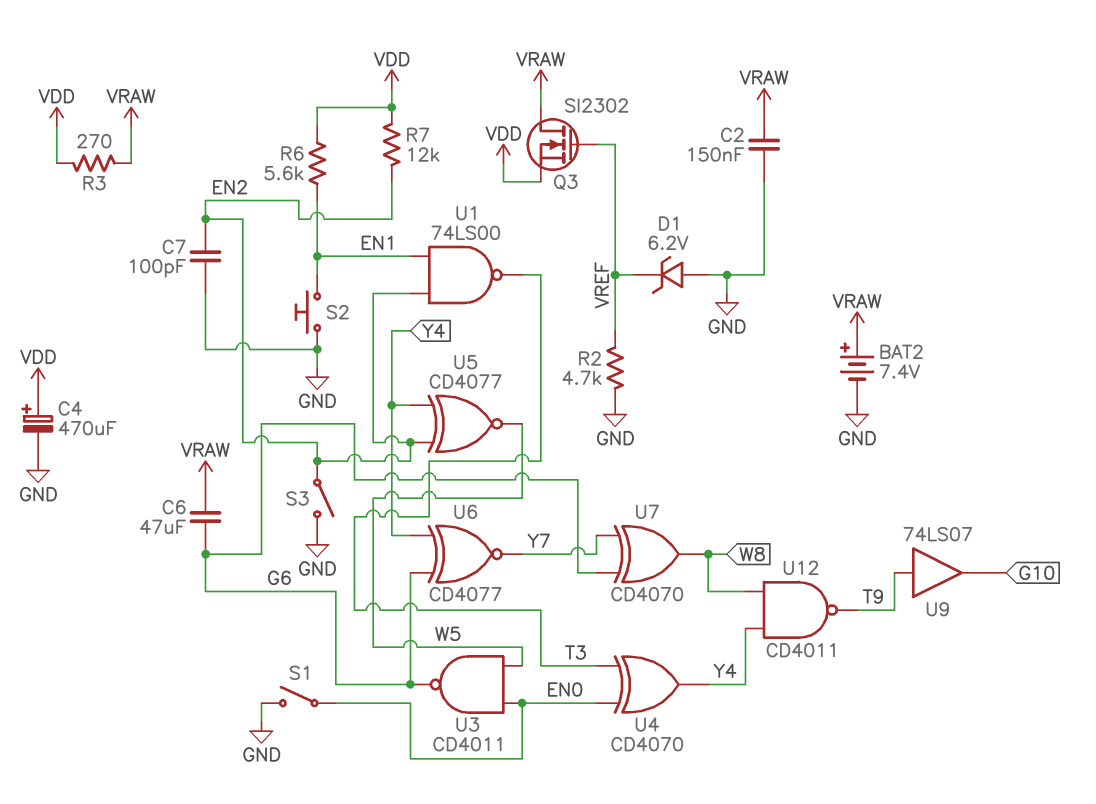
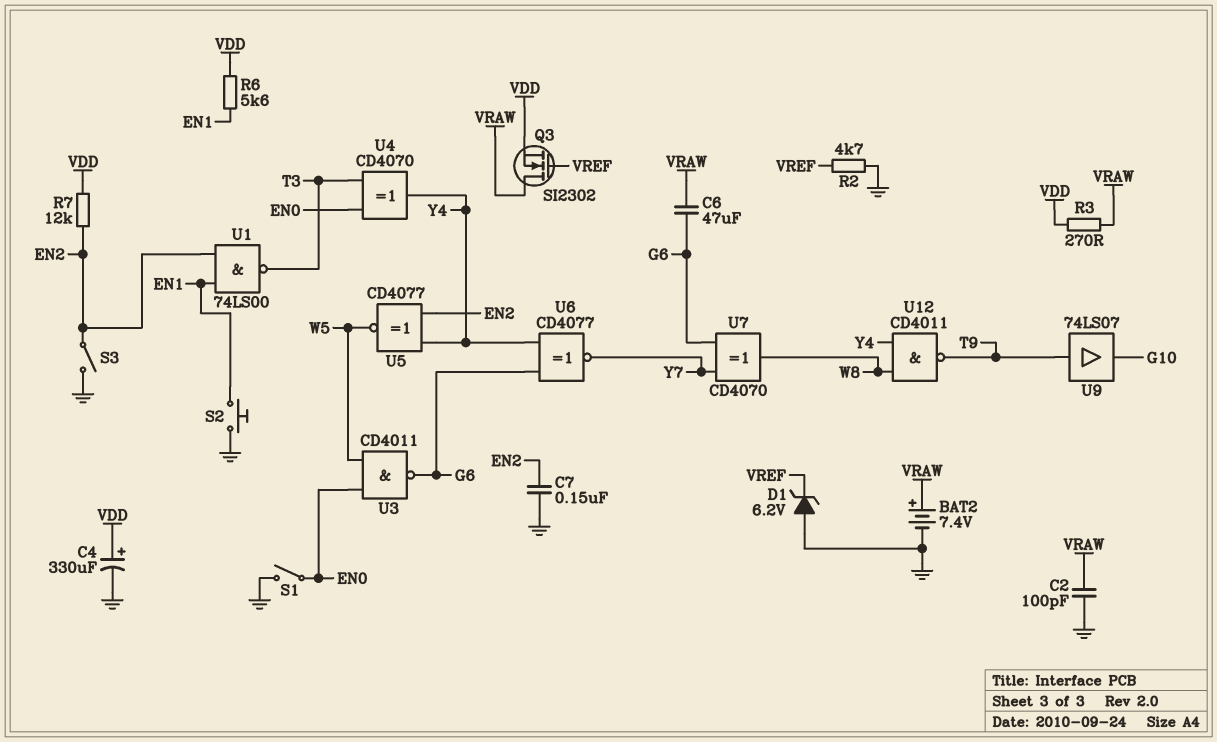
C2: 150nF (GND, VRAW) -> 100pF (GND, VRAW)
C4: 470uF (plus VDD, minus GND) -> 330uF (plus VDD, minus GND)
C7: 100pF (EN2, GND) -> 150nF (EN2, GND)

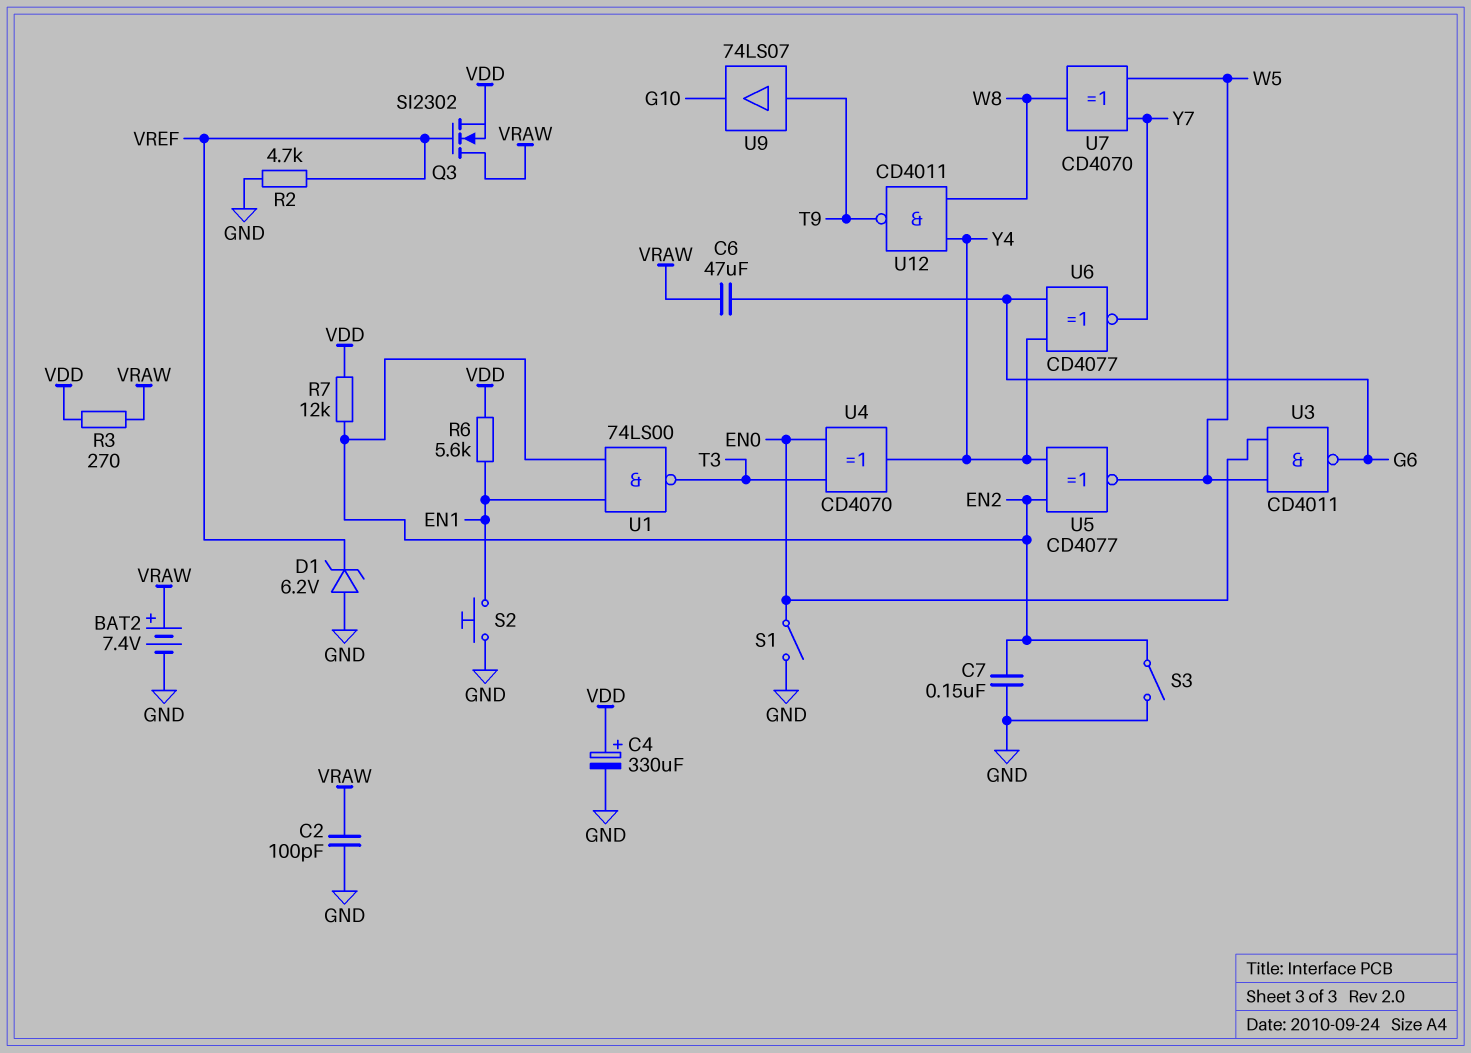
U7: XOR CD4070 (in G6, in Y7, out W8) -> XOR CD4070 (in W5, in Y7, out W8)

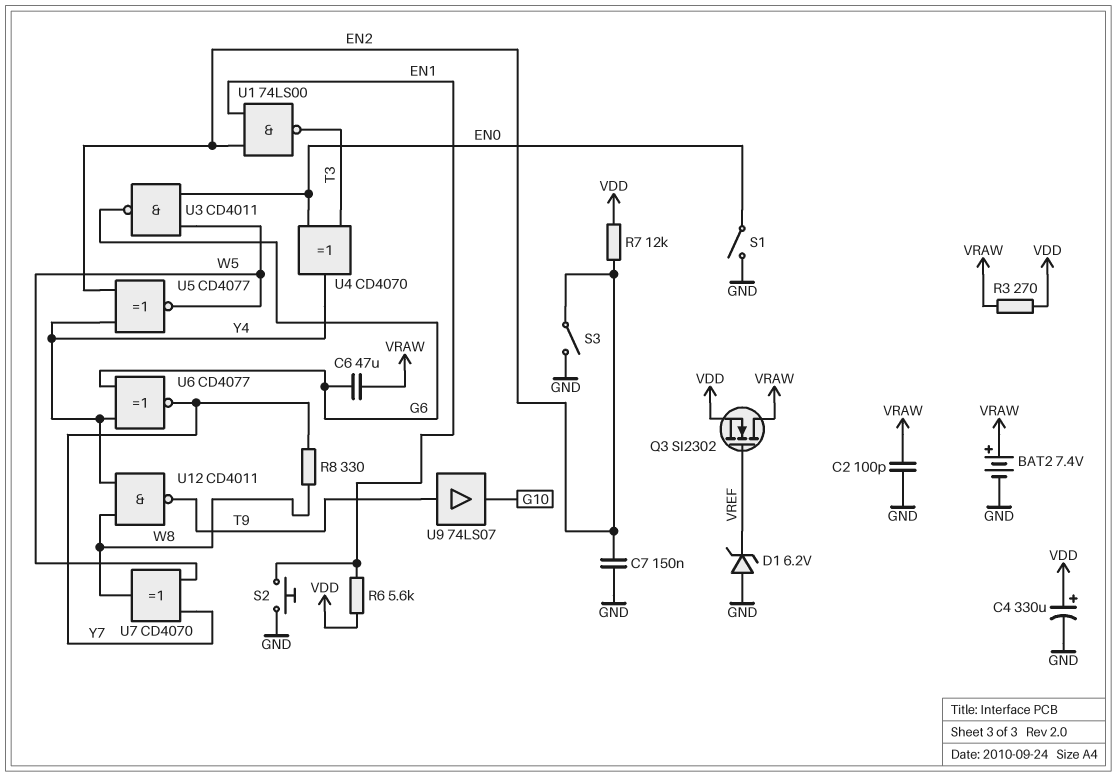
R2: 4.7k (GND, VREF) -> none
R8: none -> 330 (W8, Y7)

